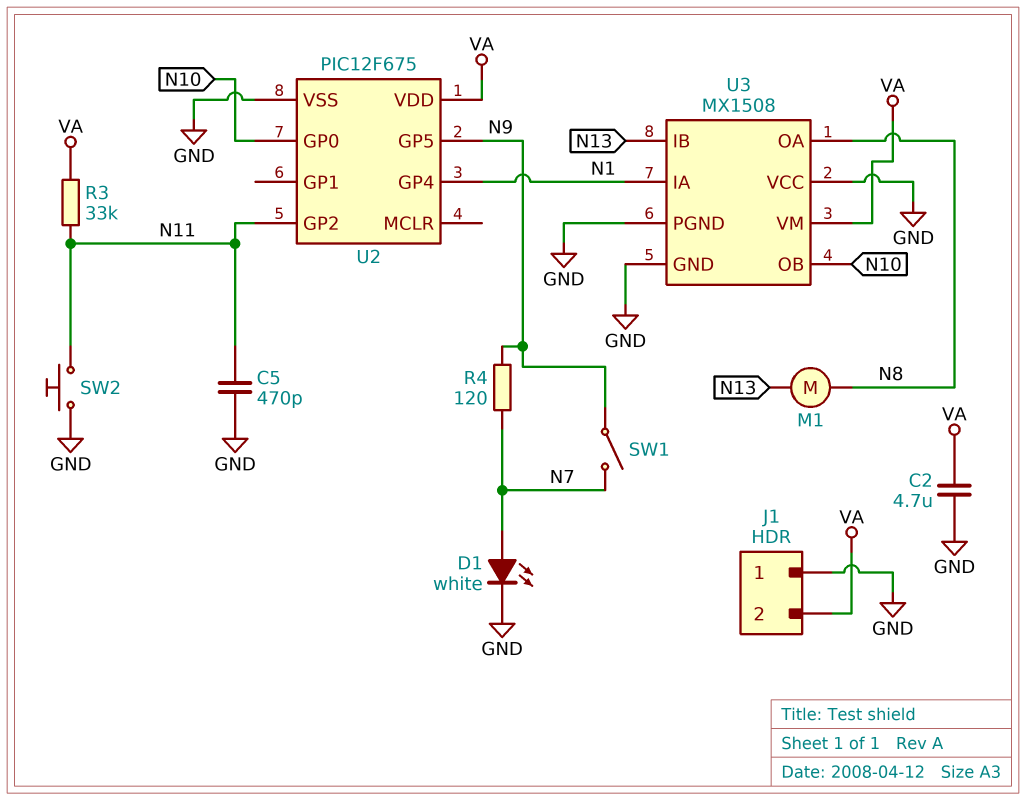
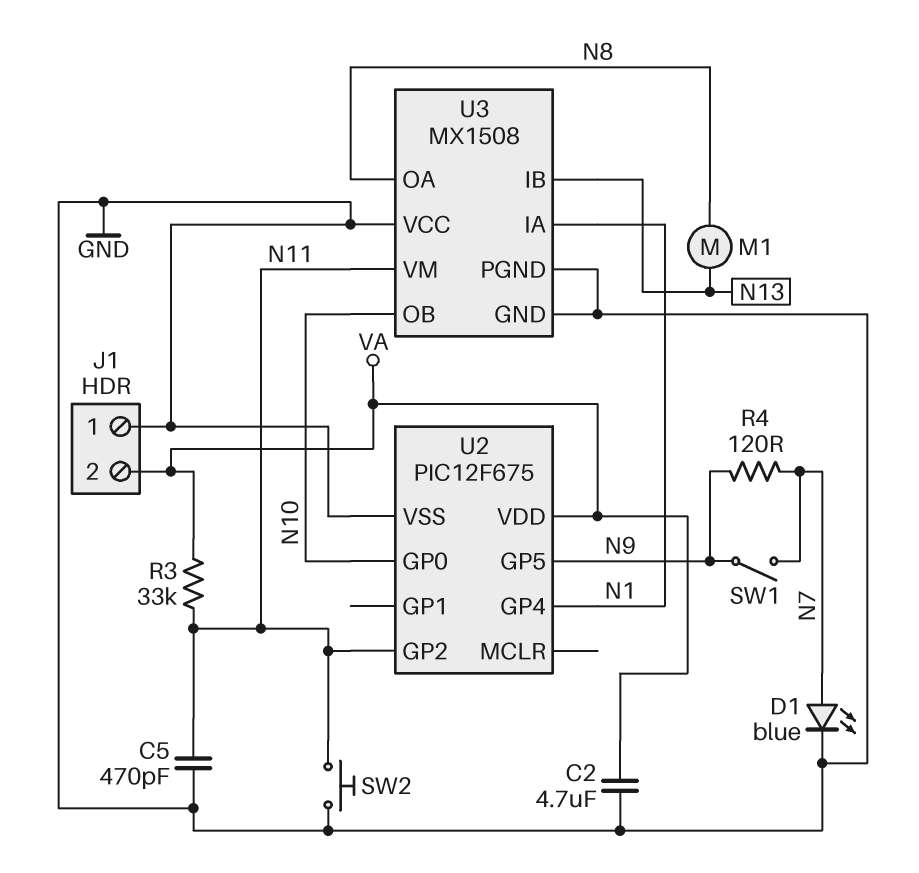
D1: LED white (A N7, K GND) -> LED blue (A N7, K GND)
U3 pin VM: VA -> N11

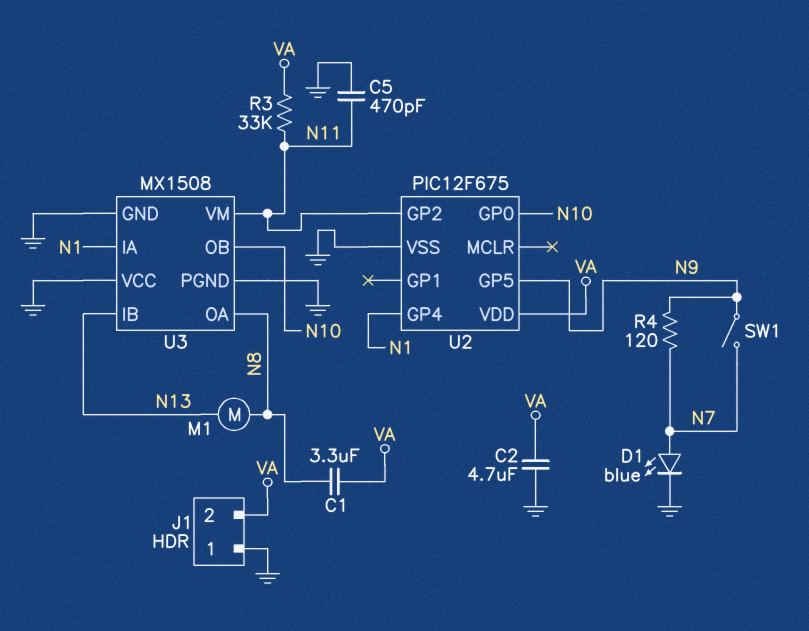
C1: none -> 3.3uF (N8, VA)
SW2: button (GND, N11) -> none

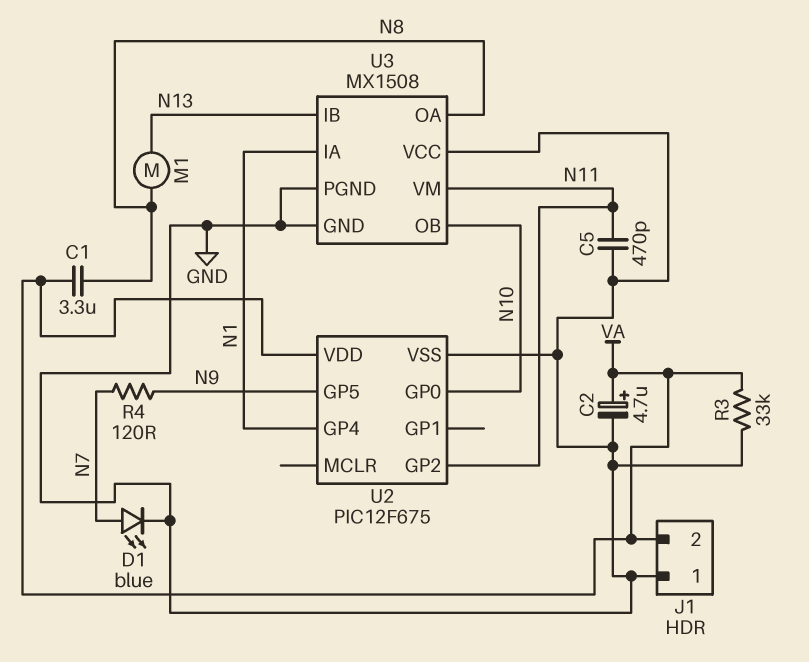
C2: 4.7uF (GND, VA) -> 4.7uF (plus VA, minus GND)
R3: 33k (N11, VA) -> 33k (GND, VA)
SW1: switch (N7, N9) -> none

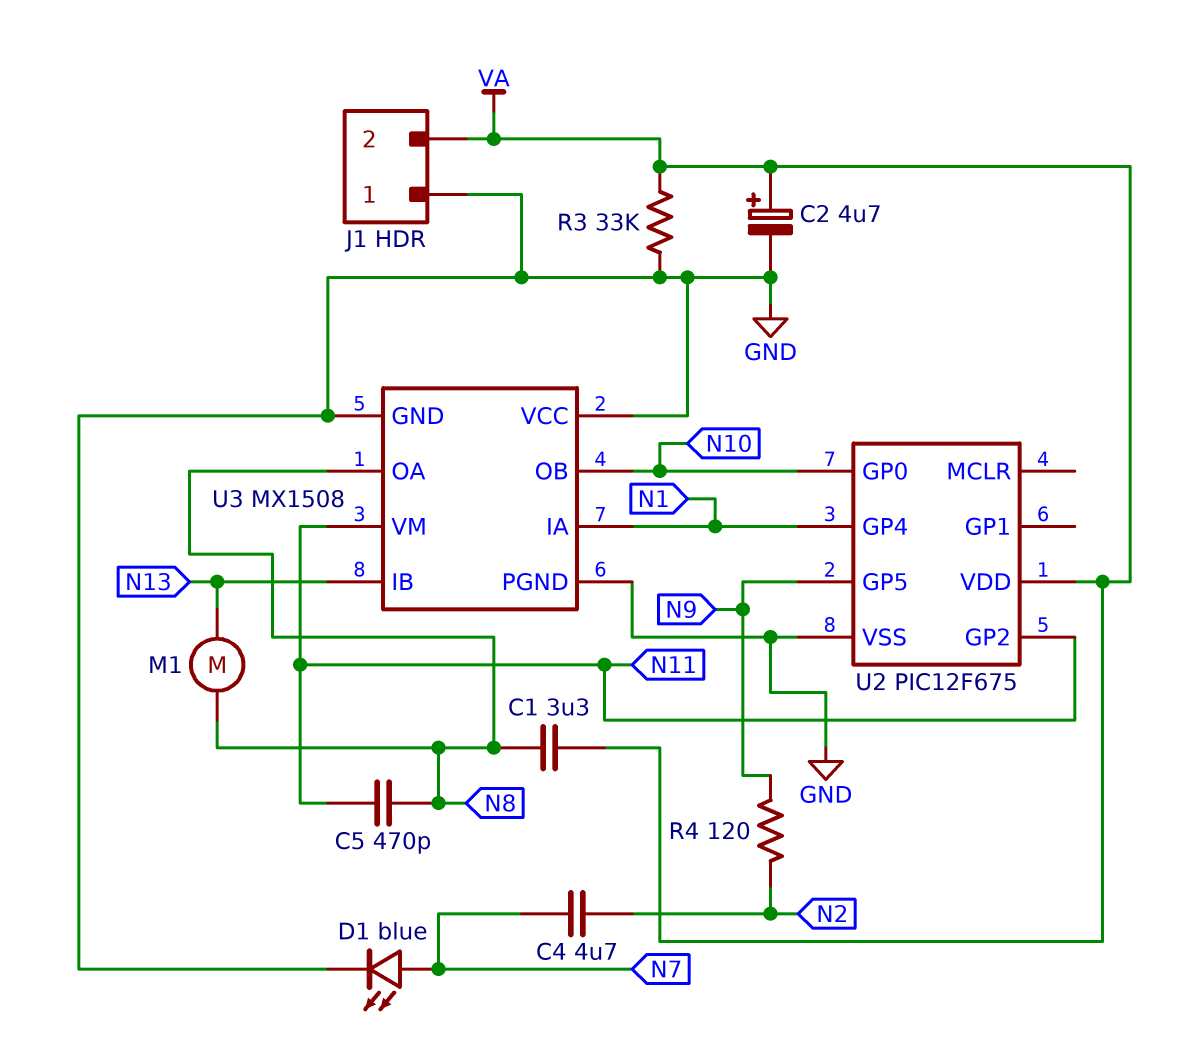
C4: none -> 4.7uF (N2, N7)
C5: 470pF (GND, N11) -> 470pF (N8, N11)
R4: 120 (N7, N9) -> 120 (N2, N9)

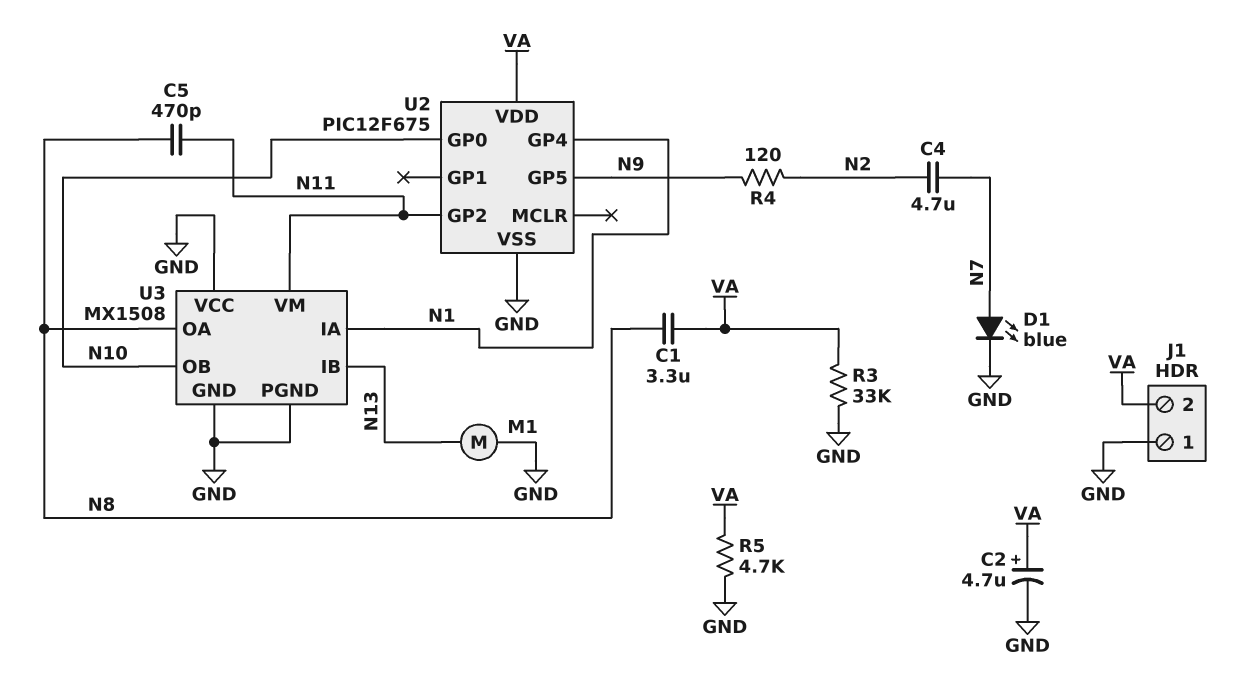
M1: motor (N8, N13) -> motor (GND, N13)
R5: none -> 4.7k (GND, VA)

